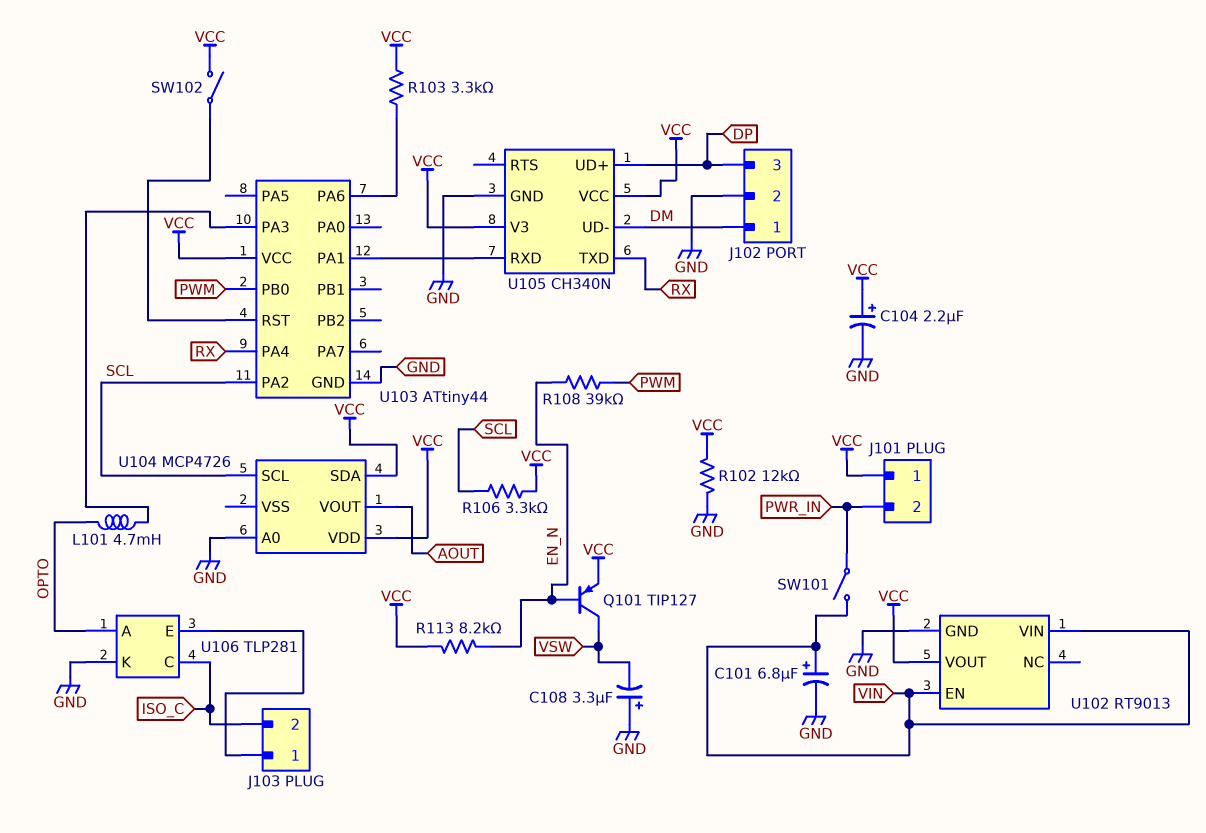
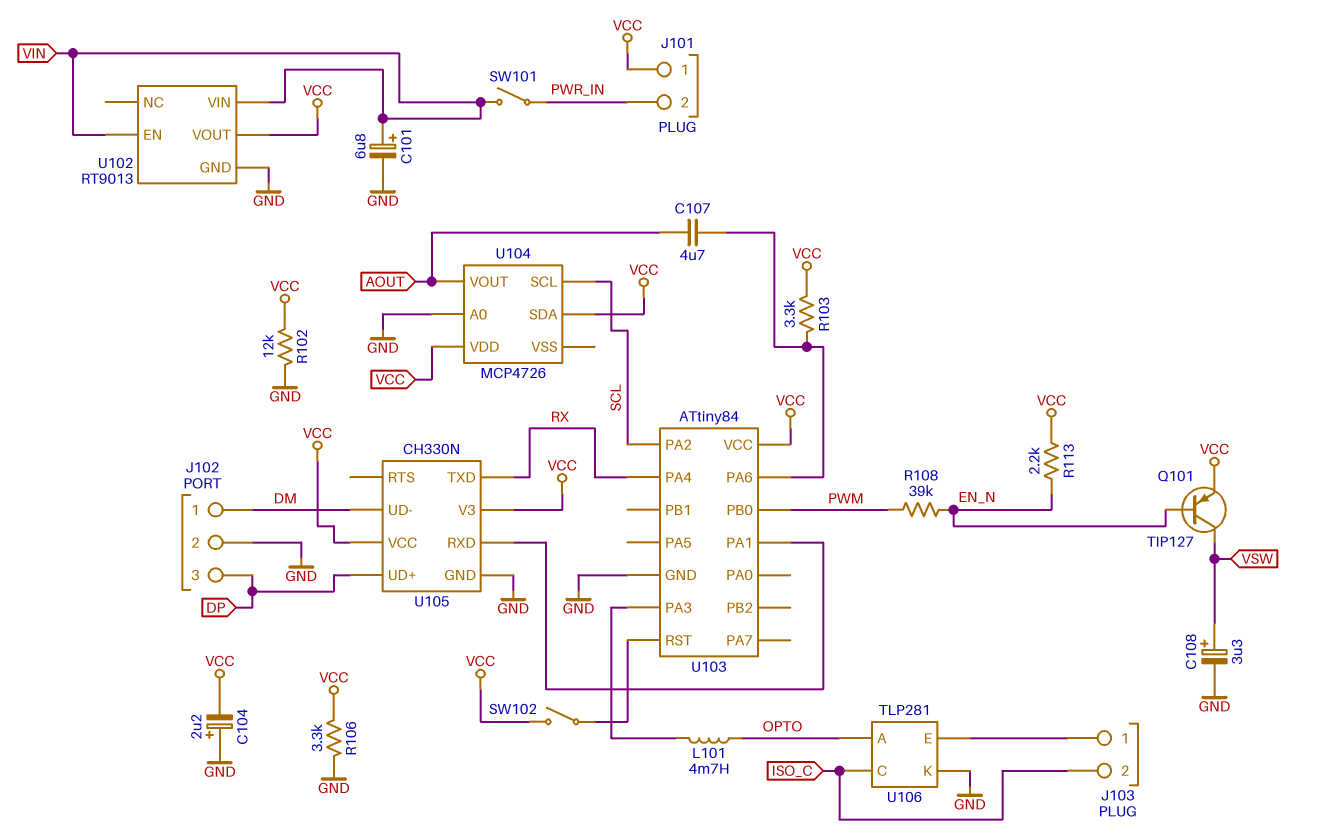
C104: 2.2uF (plus VCC, minus GND) -> 2.2uF (plus GND, minus VCC)
C107: none -> 4.7uF (AOUT, U103/PA6)
C108: 3.3uF (plus GND, minus VSW) -> 3.3uF (plus VSW, minus GND)
R106: 3.3k (SCL, VCC) -> 3.3k (GND, VCC)
R113: 8.2k (EN_N, VCC) -> 2.2k (EN_N, VCC)
U103: ATtiny44 -> ATtiny84
U105: CH340N -> CH330N

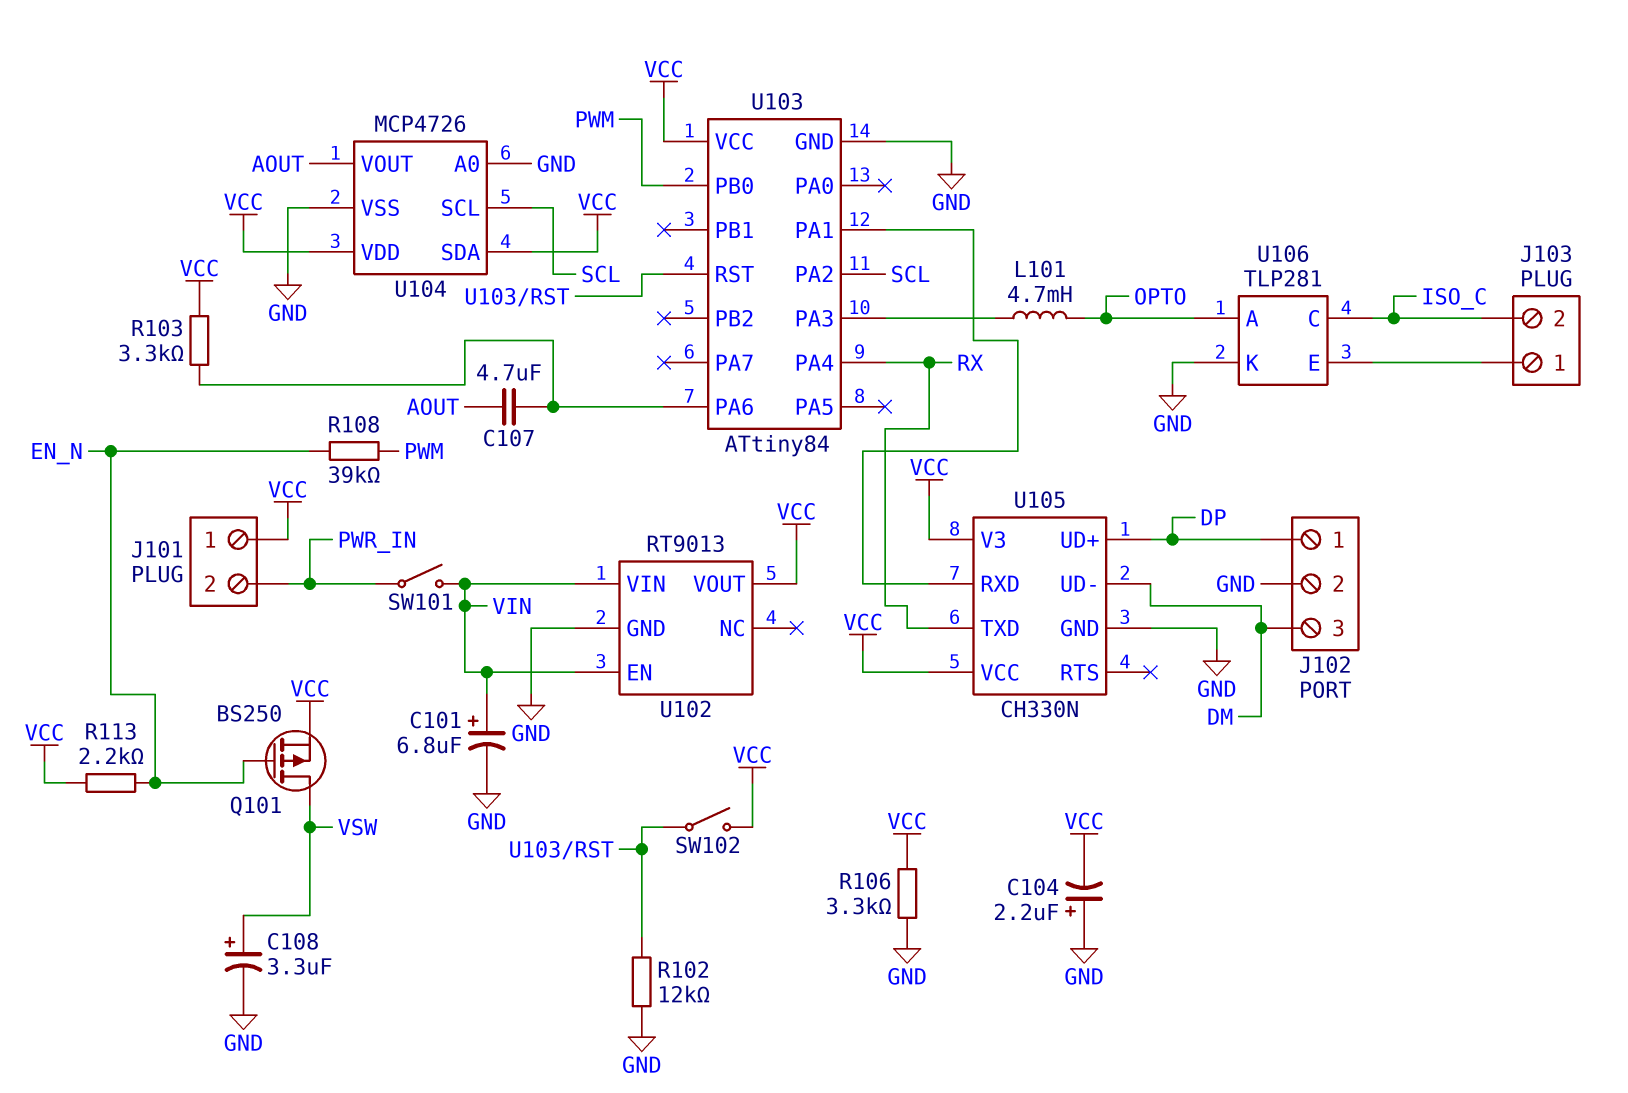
J102 pin 1: DM -> DP
J102 pin 3: DP -> DM
Q101: PNP TIP127 (B EN_N, C VSW, E VCC) -> PMOS BS250 (G EN_N, D VSW, S VCC)
R102: 12k (GND, VCC) -> 12k (GND, U103/RST)
U104 pin VSS: none -> GND

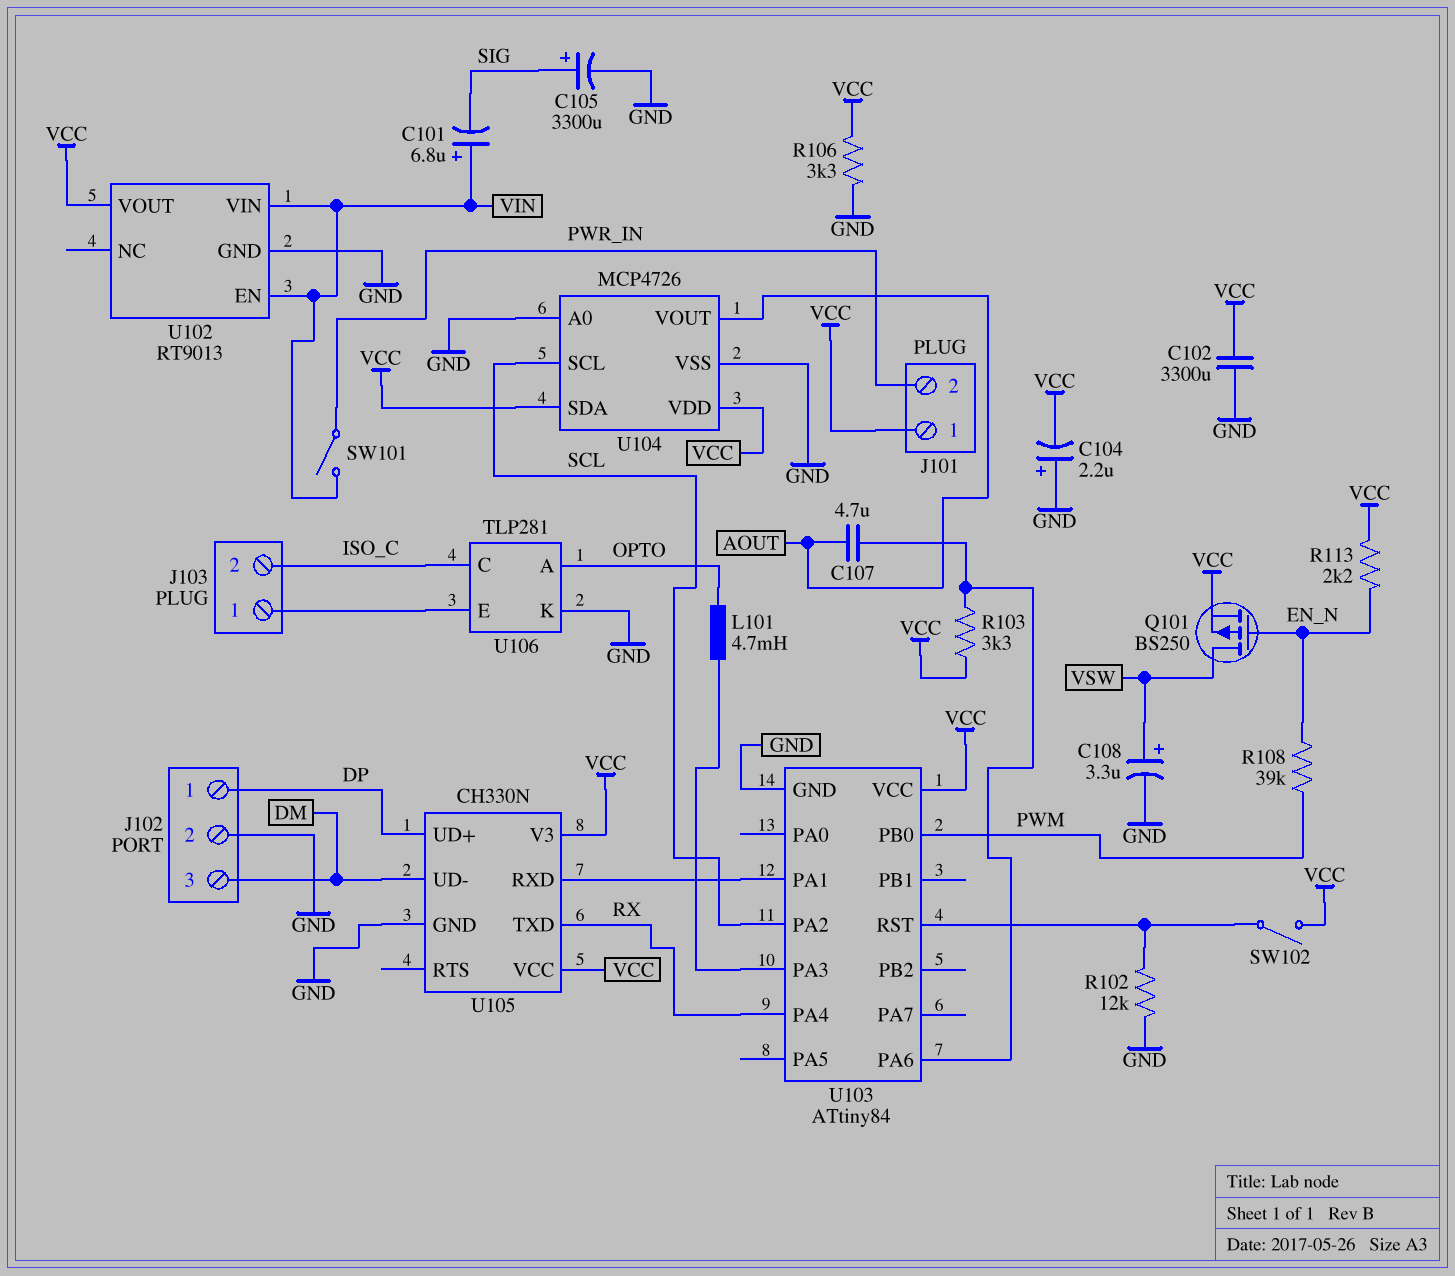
C101: 6.8uF (plus VIN, minus GND) -> 6.8uF (plus VIN, minus SIG)
C102: none -> 3300uF (GND, VCC)
C105: none -> 3300uF (plus SIG, minus GND)

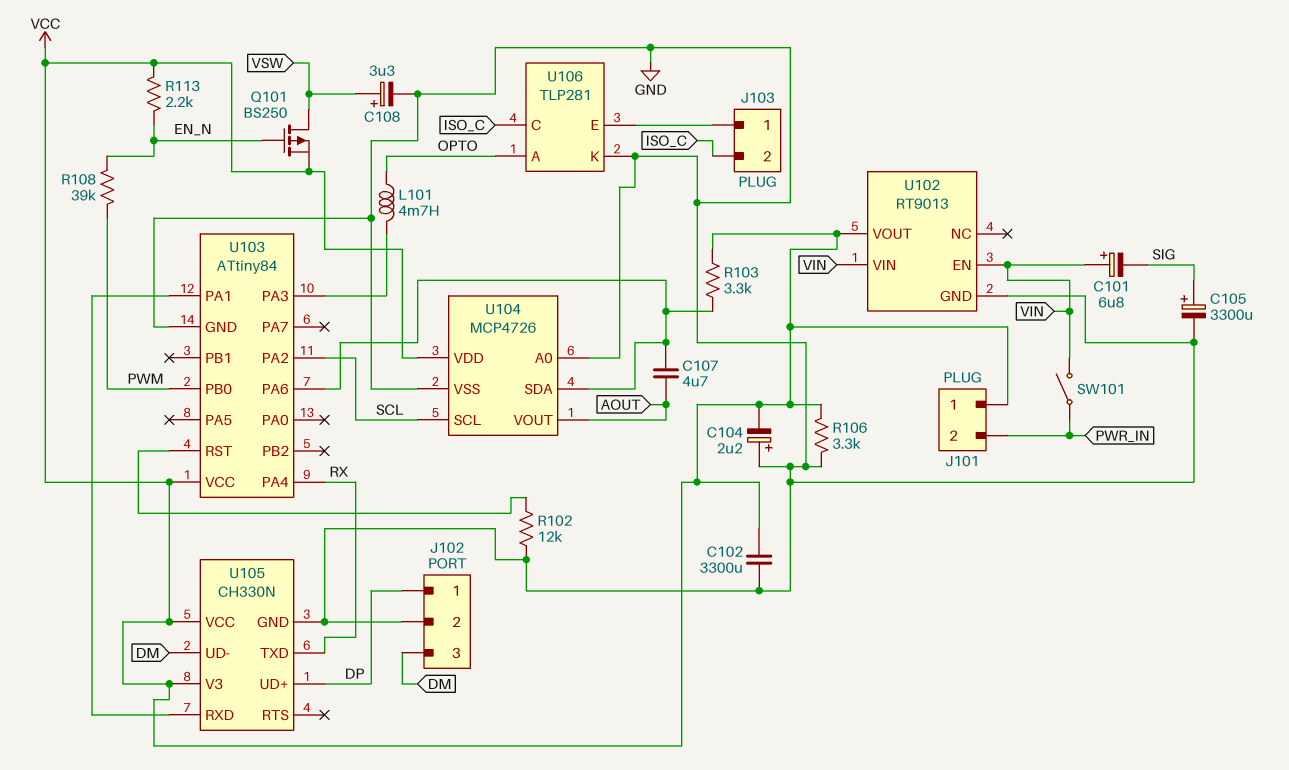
SW102: switch (U103/RST, VCC) -> none
U104 pin SDA: VCC -> U103/PA6

